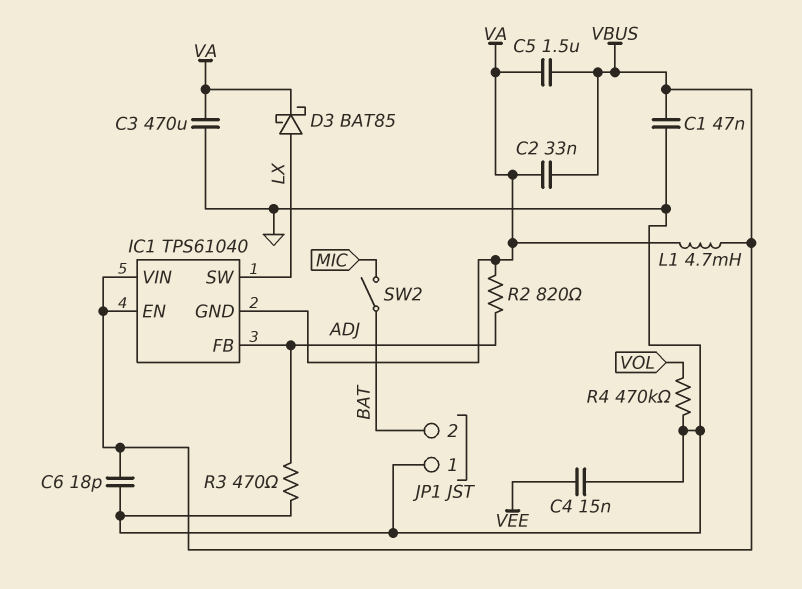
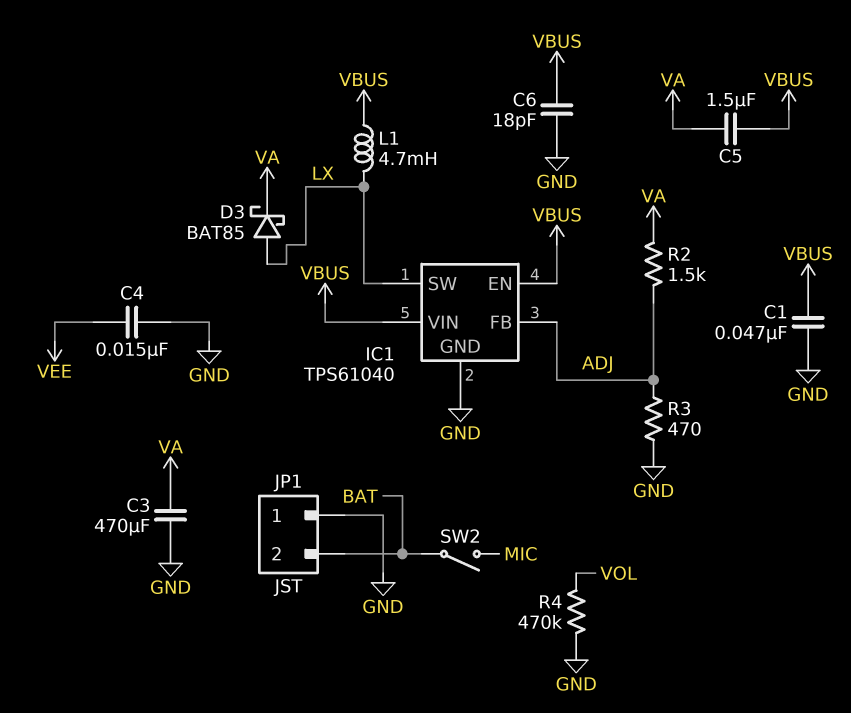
C2: 33nF (VA, VBUS) -> none
IC1 pin GND: VA -> GND
L1: 4.7mH (VA, VBUS) -> 4.7mH (LX, VBUS)
R2: 820 (ADJ, VA) -> 1.5k (ADJ, VA)

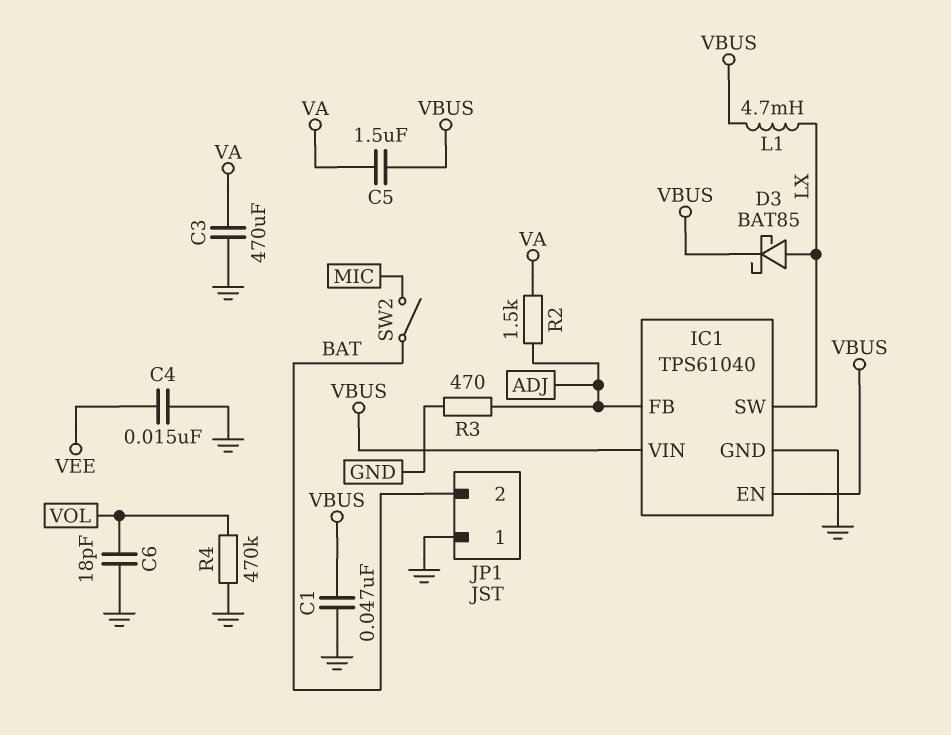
C6: 18pF (GND, VBUS) -> 18pF (GND, VOL)
D3: schottky BAT85 (A LX, K VA) -> schottky BAT85 (A LX, K VBUS)

